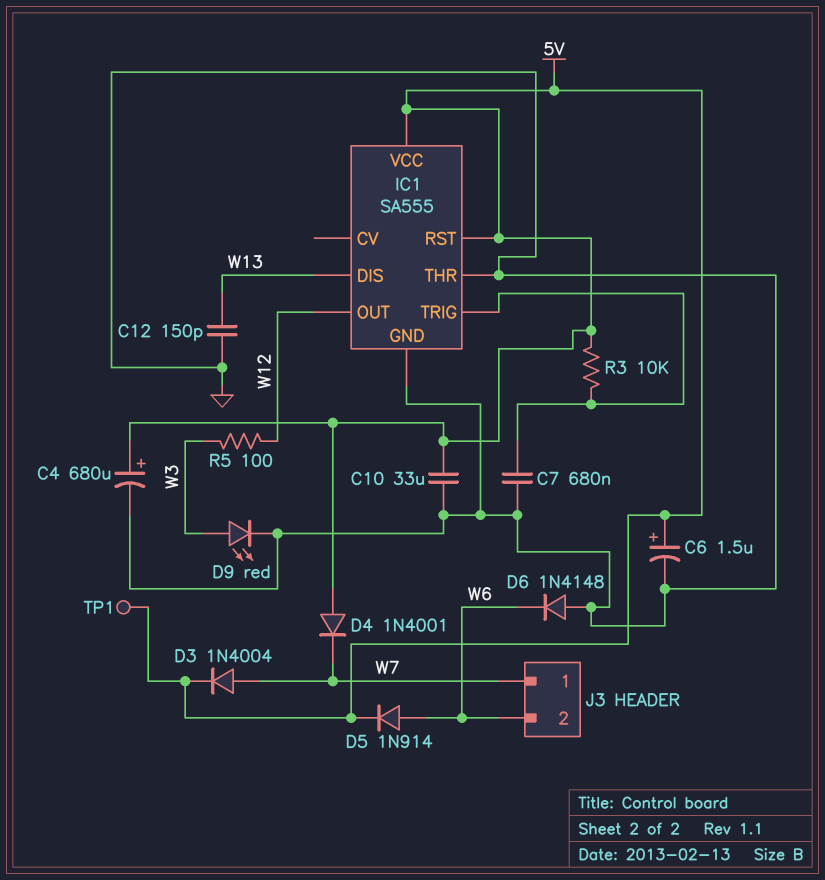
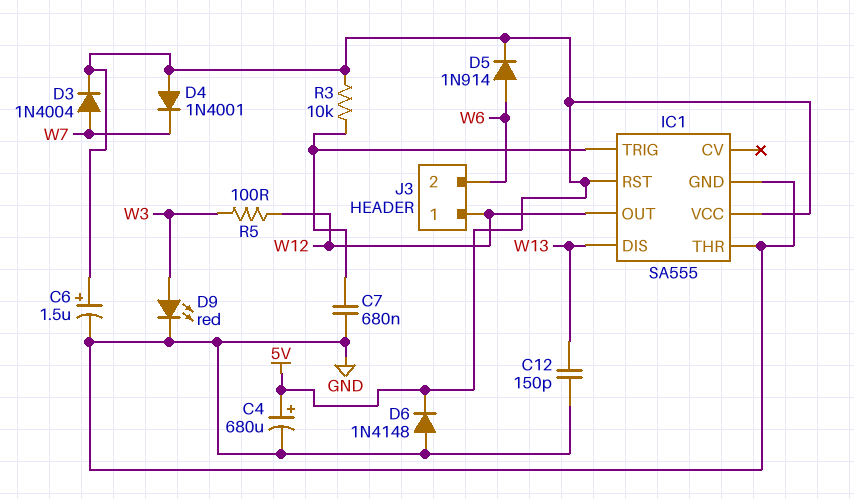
C10: 33uF (5V, GND) -> none
D6: diode 1N4148 (A GND, K W6) -> diode 1N4148 (A GND, K 5V)
J3 pin 1: W7 -> W12
TP1: test point (5V) -> none

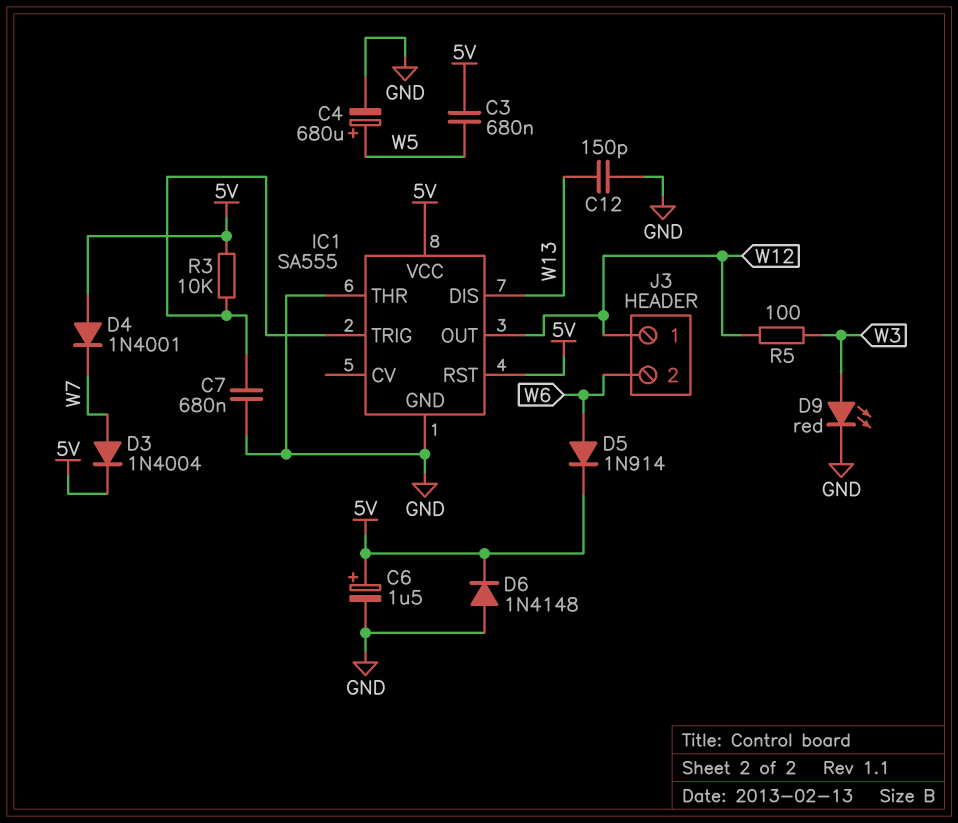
C3: none -> 680nF (5V, W5)
C4: 680uF (plus 5V, minus GND) -> 680uF (plus W5, minus GND)

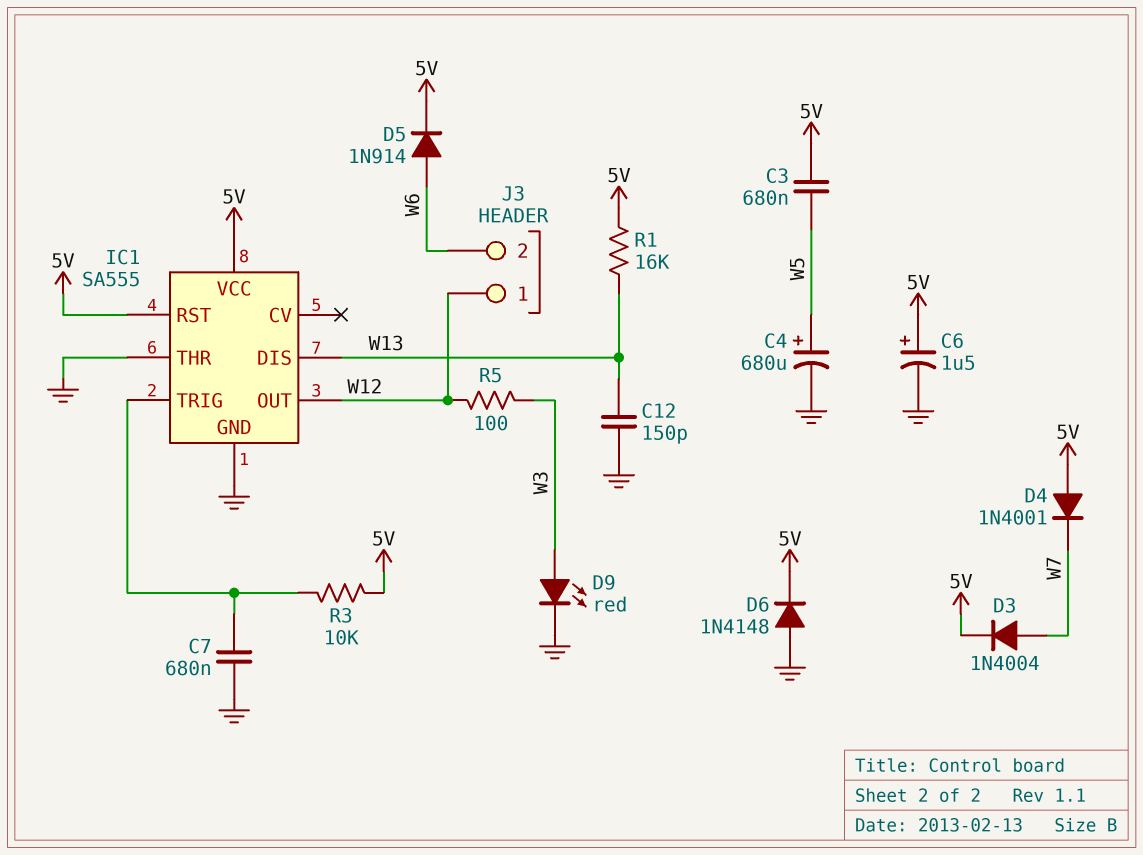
R1: none -> 16k (5V, W13)

